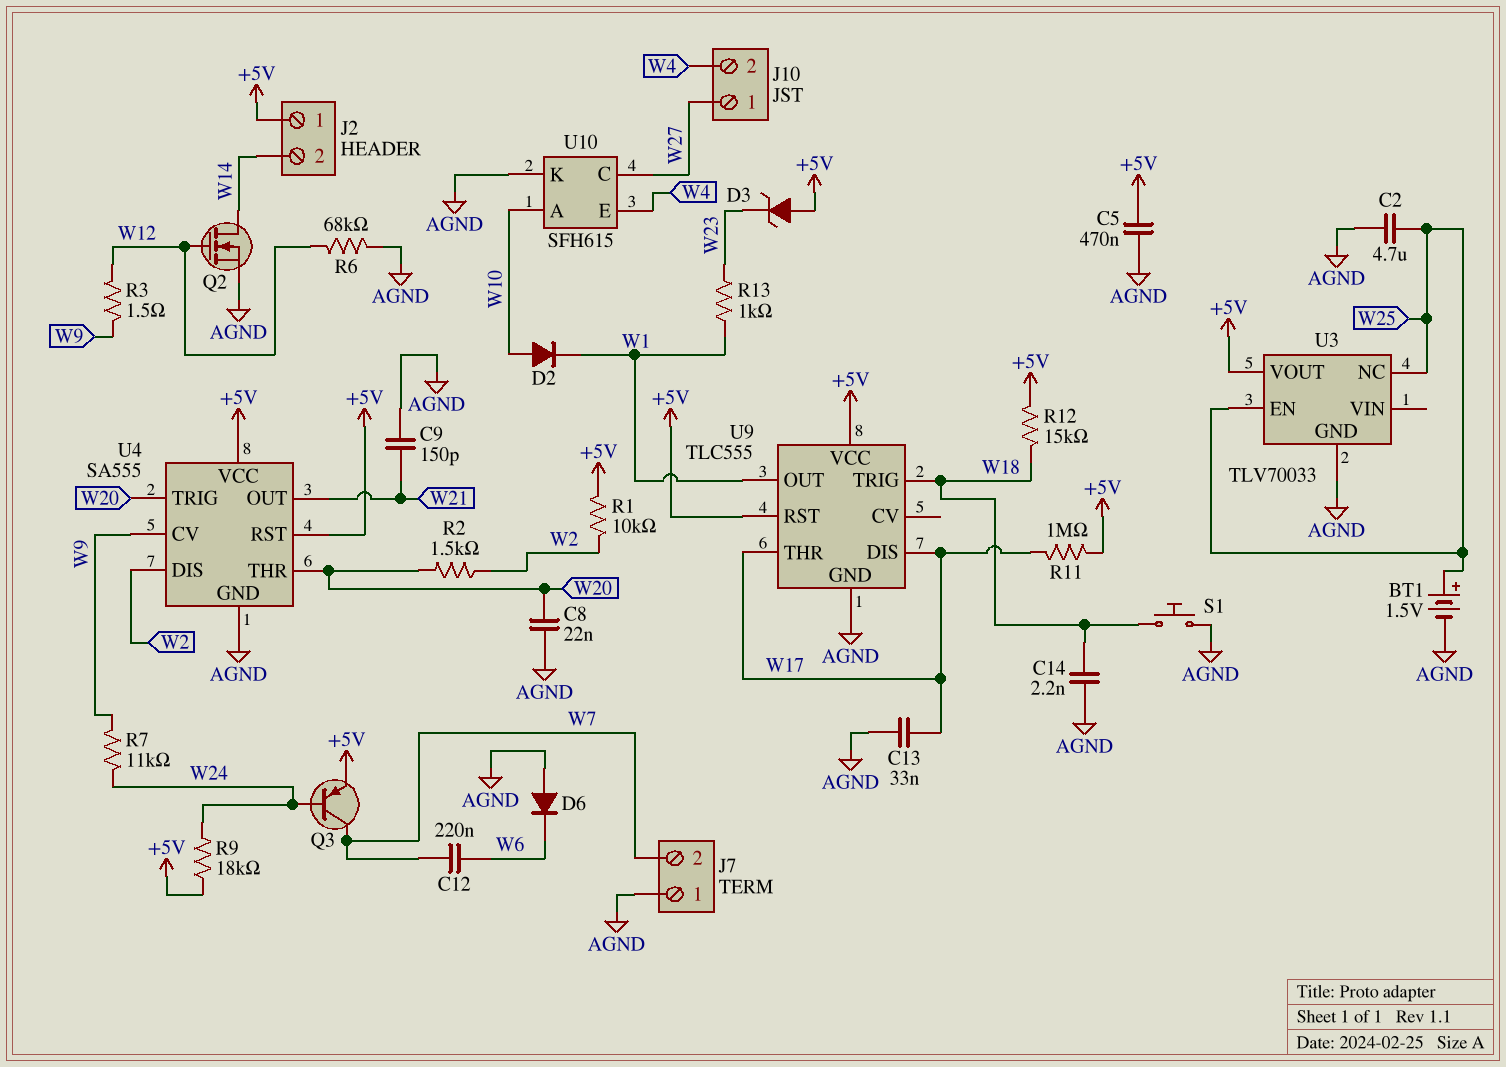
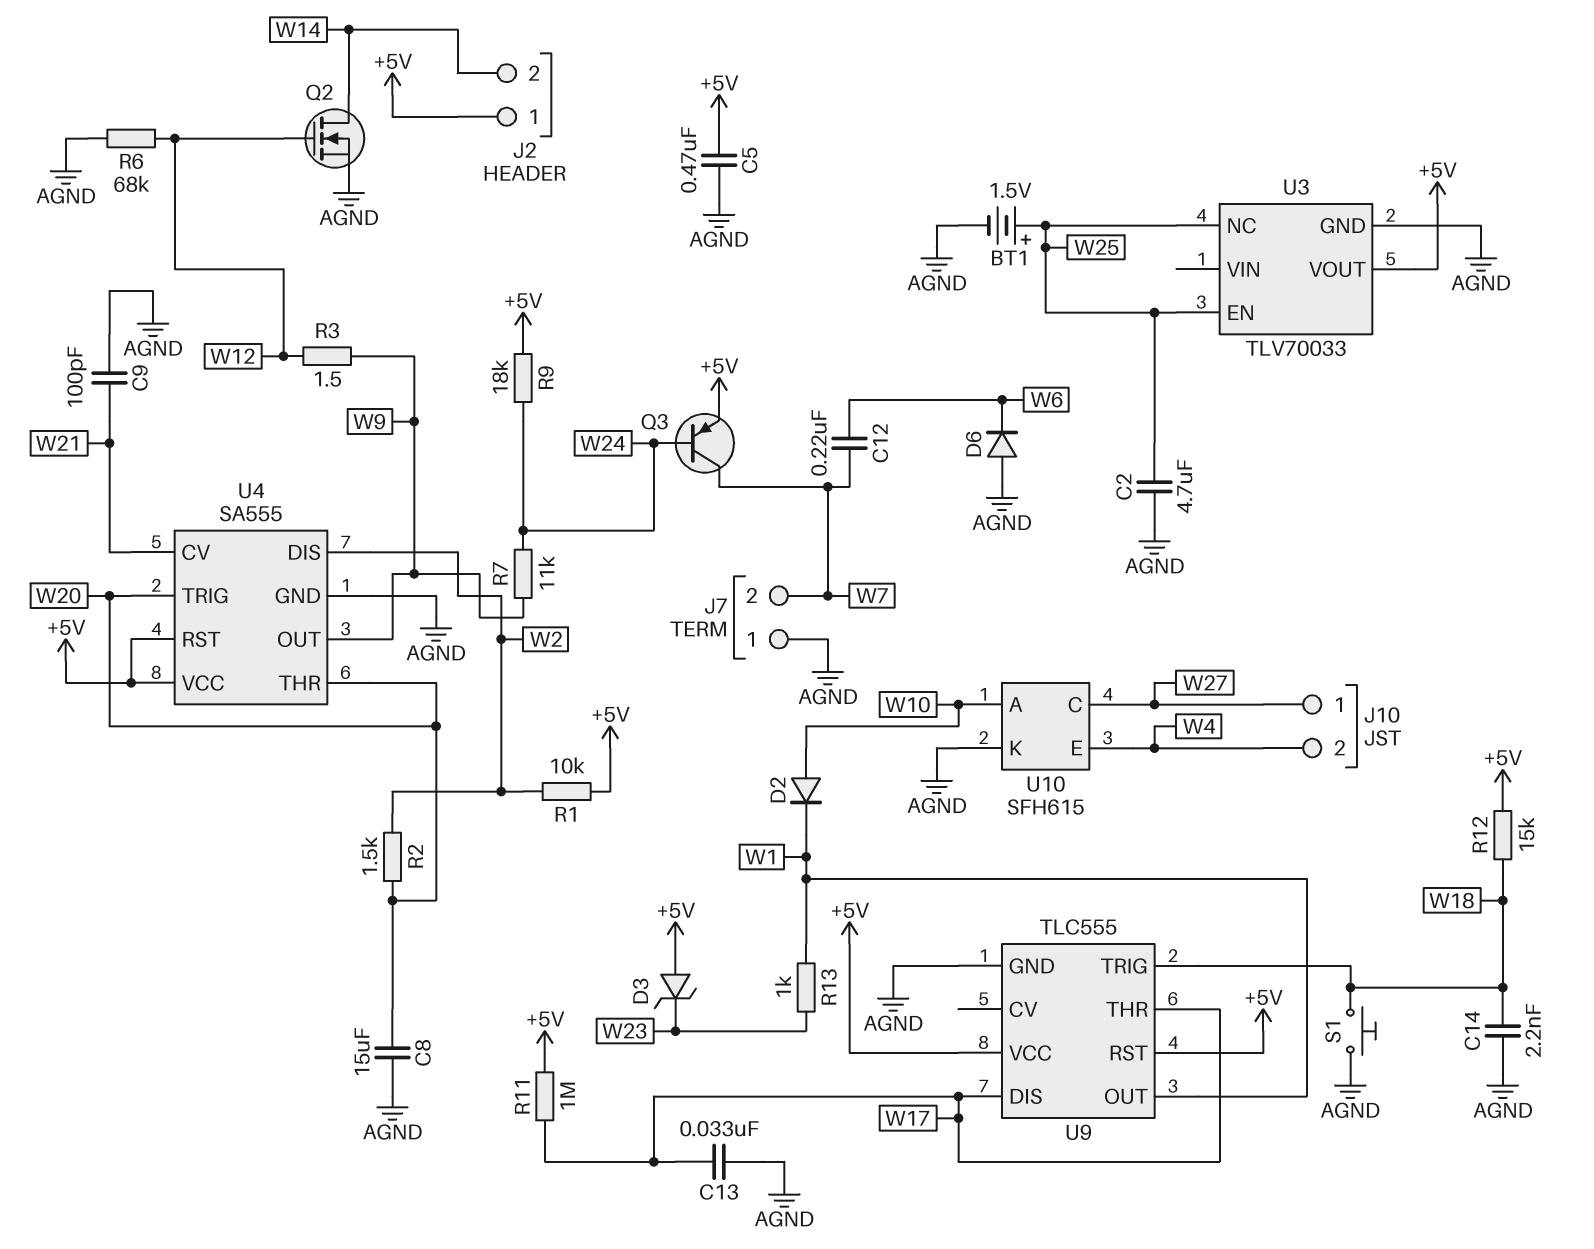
C8: 22nF (AGND, W20) -> 15uF (AGND, W20)
C9: 150pF (AGND, W21) -> 100pF (AGND, W21)
U4 pin CV: W9 -> W21
U4 pin OUT: W21 -> W9

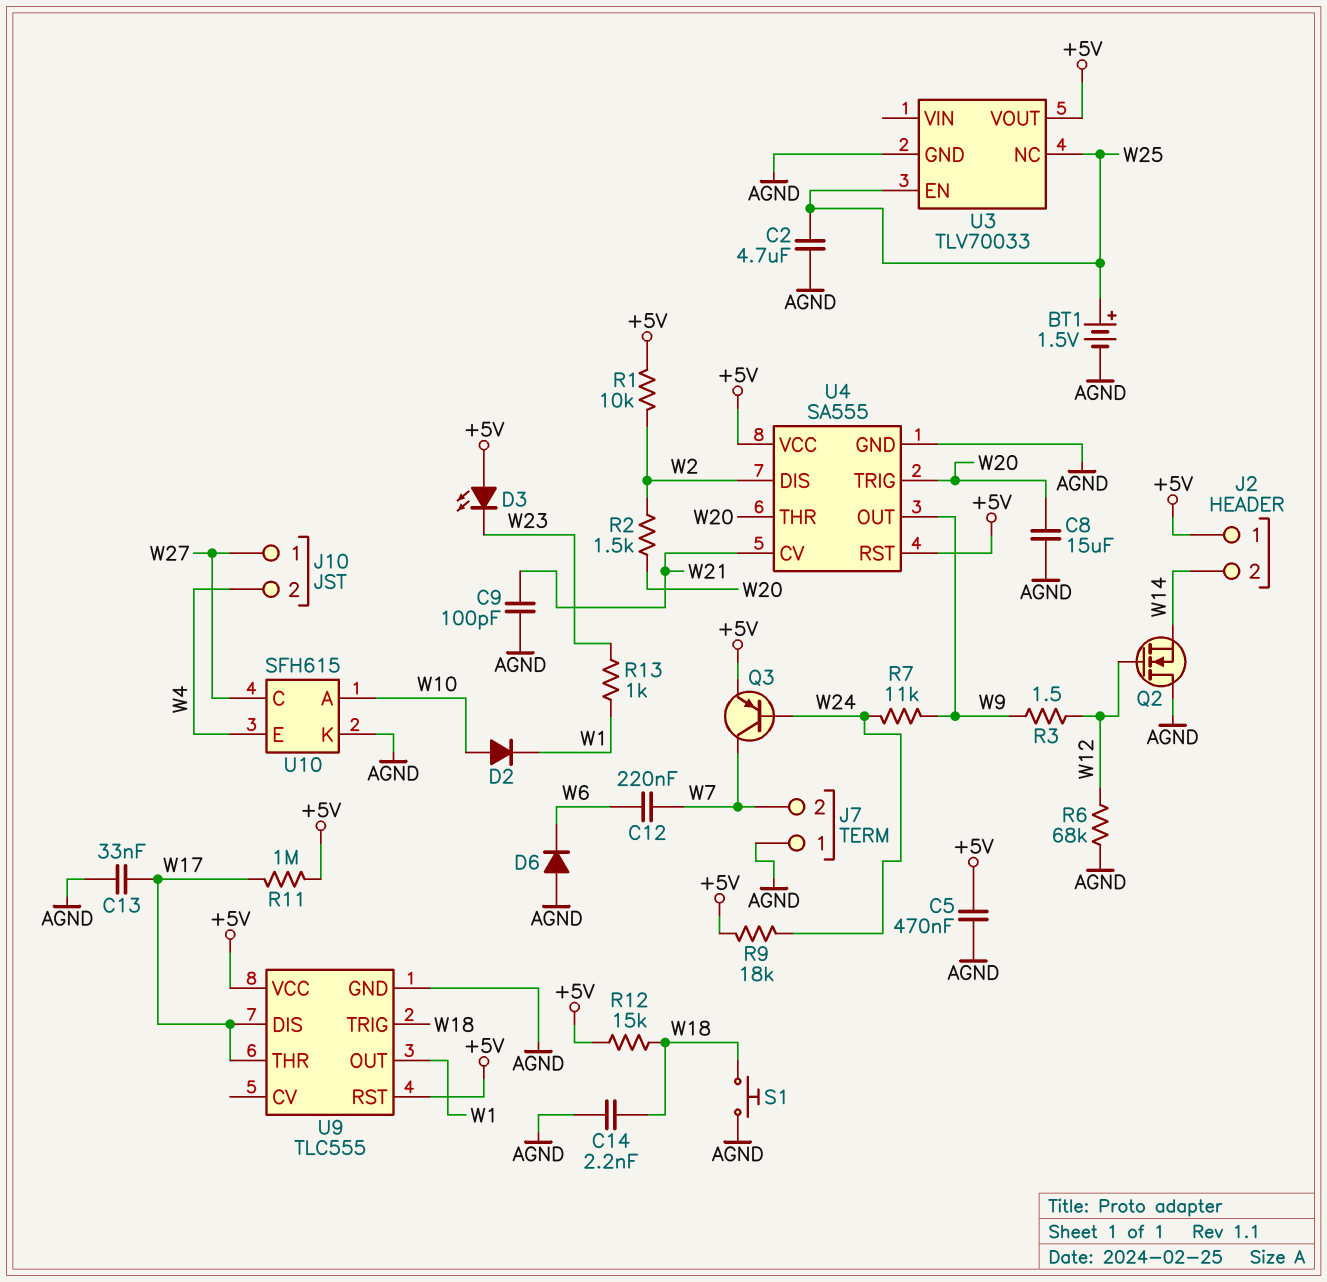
D3: zener (A +5V, K W23) -> LED (A +5V, K W23)
Q2: NMOS (G W12, D W14, S AGND) -> NMOS (G W12, D AGND, S W14)

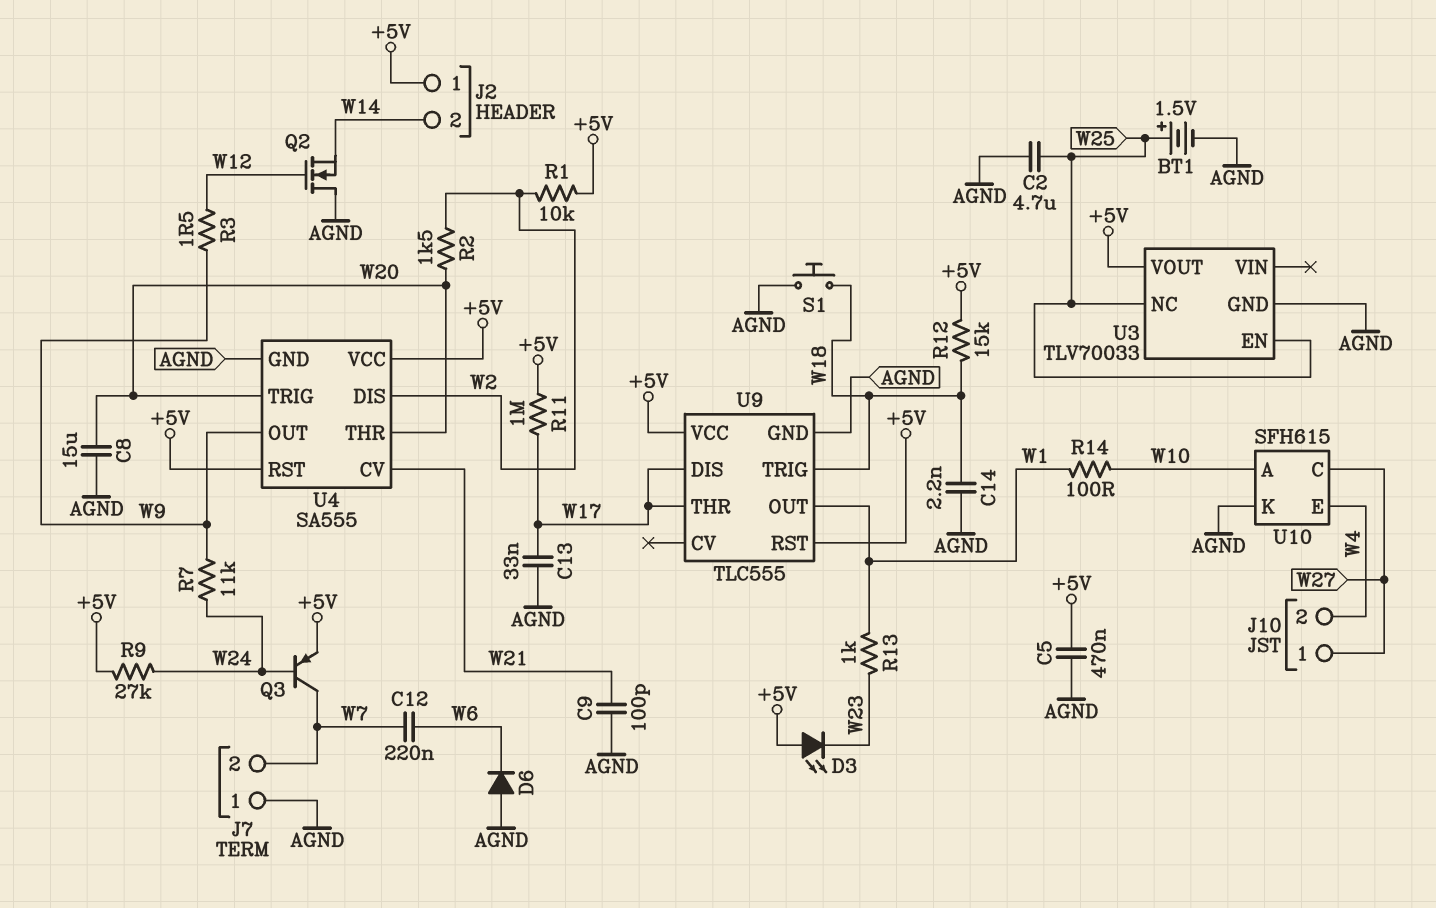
D2: diode (A W10, K W1) -> none
R6: 68k (AGND, W12) -> none
R9: 18k (+5V, W24) -> 27k (+5V, W24)
R14: none -> 100 (W1, W10)

